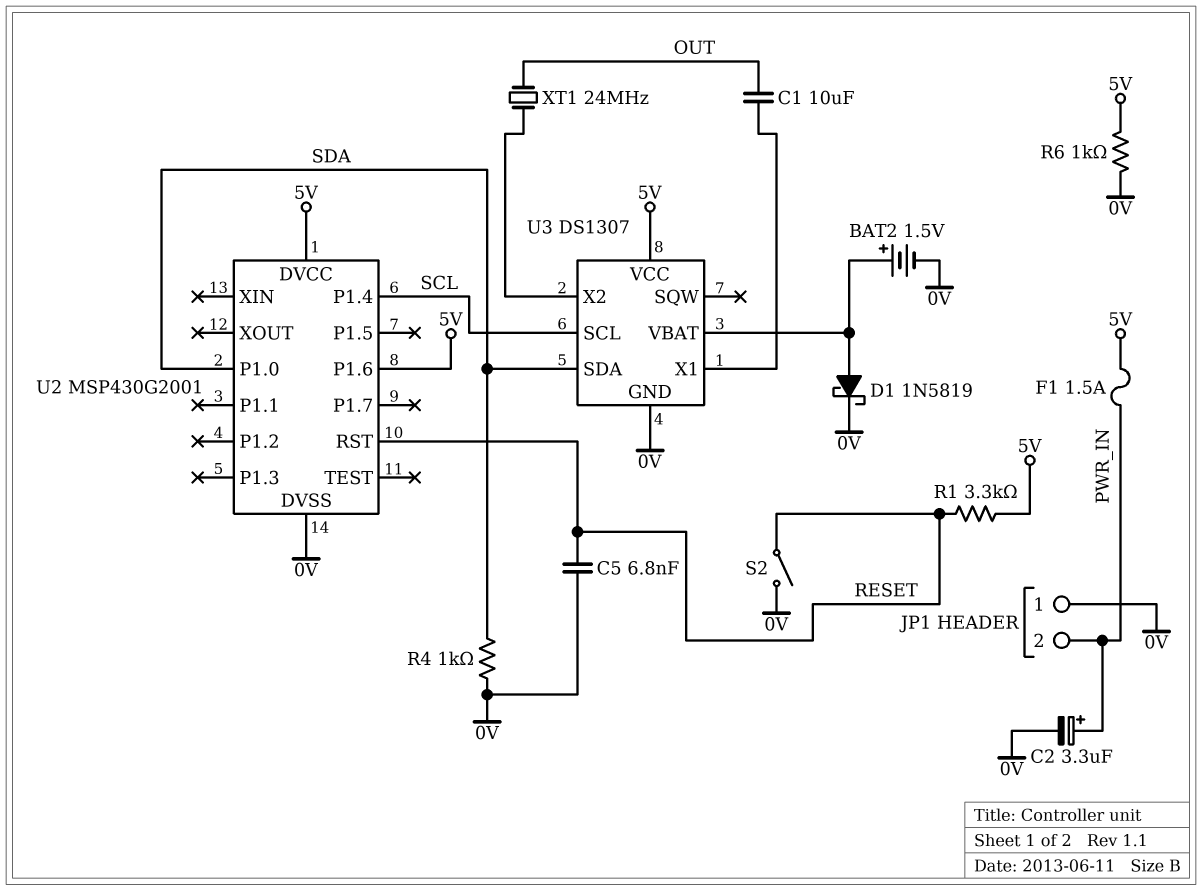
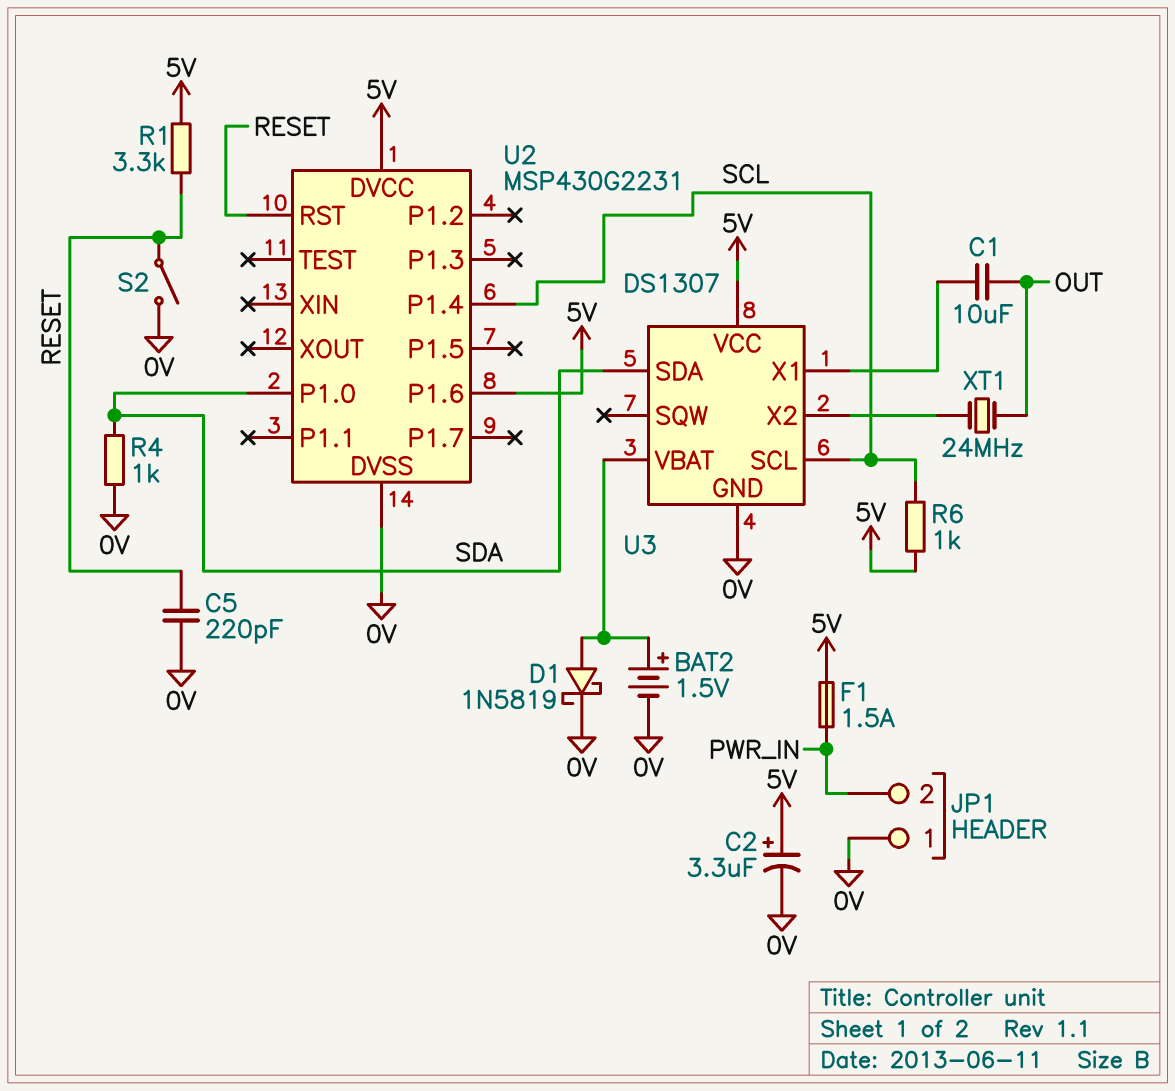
C2: 3.3uF (plus PWR_IN, minus 0V) -> 3.3uF (plus 5V, minus 0V)
C5: 6.8nF (0V, RESET) -> 220pF (0V, RESET)
R6: 1k (0V, 5V) -> 1k (5V, SCL)
U2: MSP430G2001 -> MSP430G2231

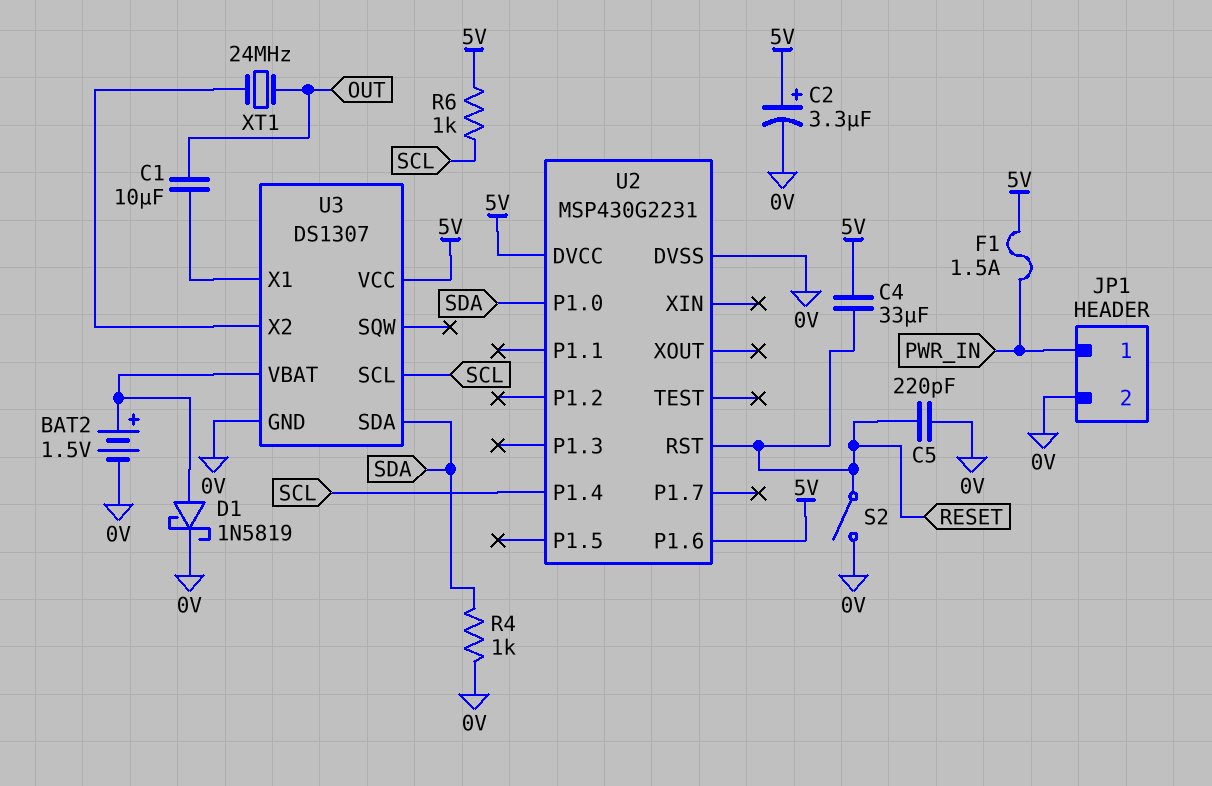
C4: none -> 33uF (5V, RESET)
JP1 pin 1: 0V -> PWR_IN
JP1 pin 2: PWR_IN -> 0V
R1: 3.3k (5V, RESET) -> none

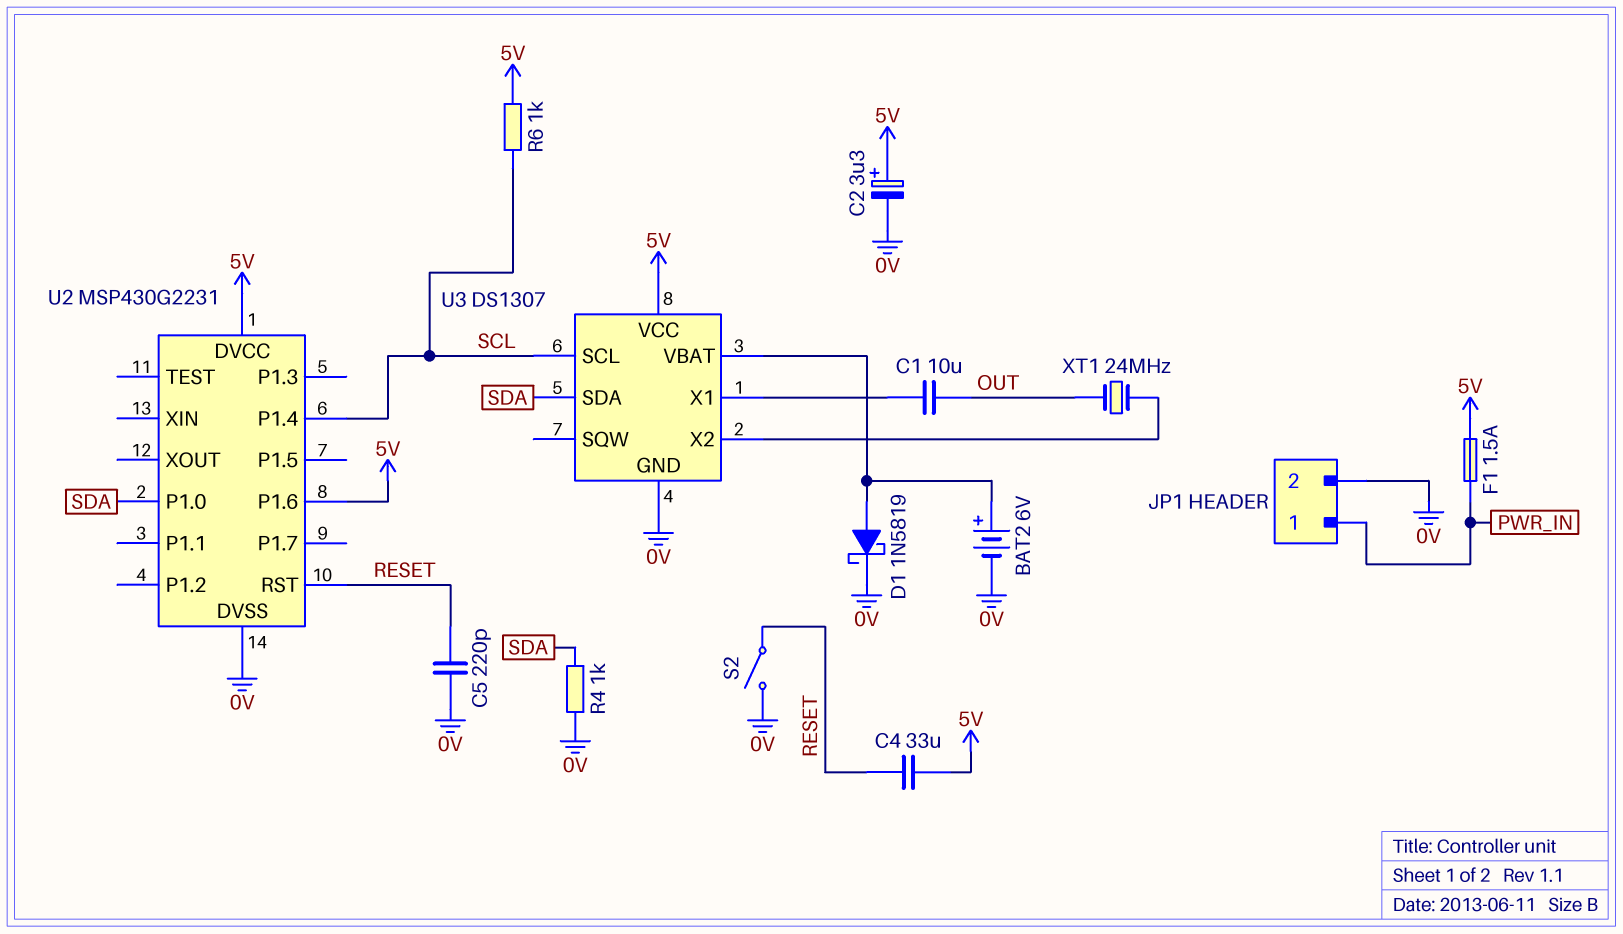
BAT2: 1.5V (plus U3/VBAT, minus 0V) -> 6V (plus U3/VBAT, minus 0V)

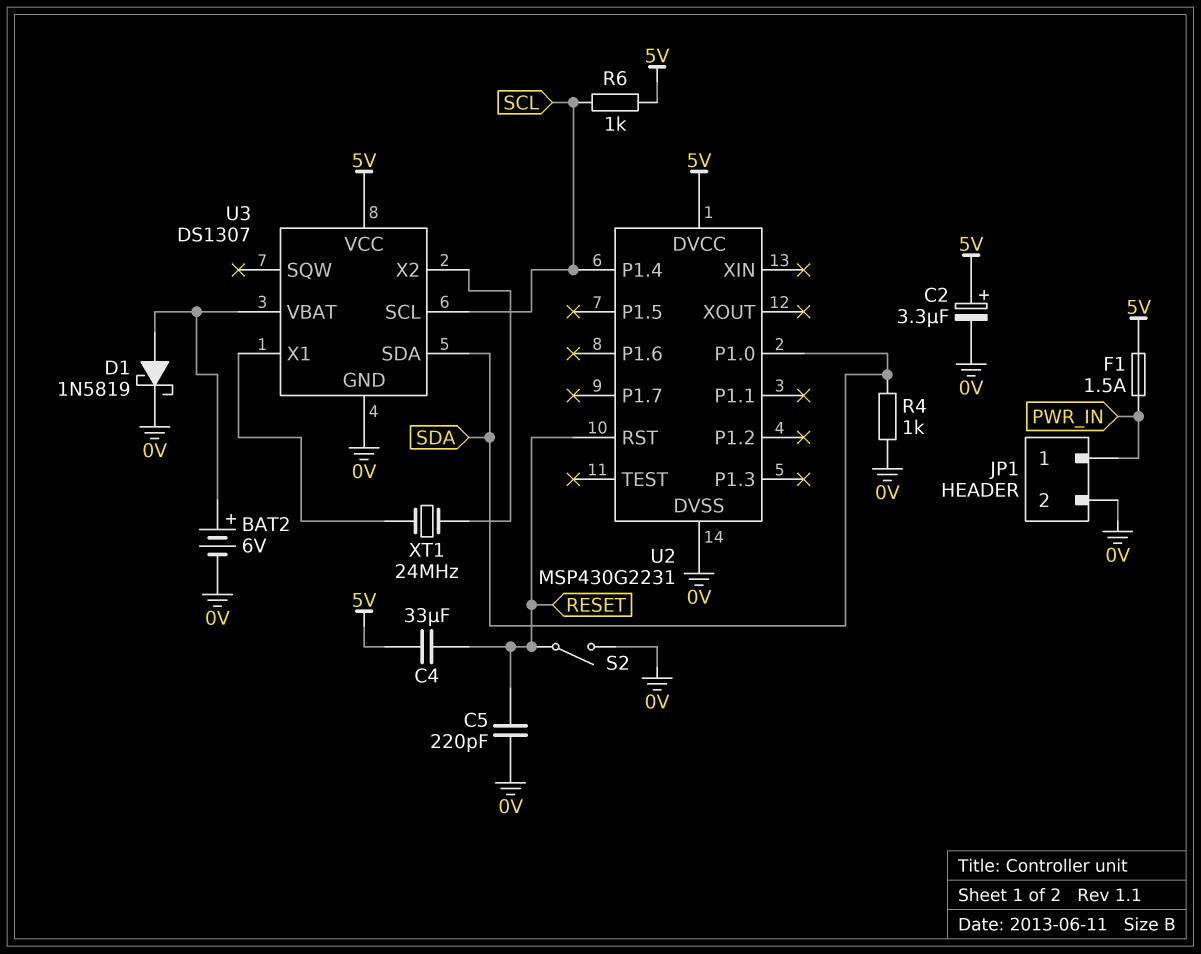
C1: 10uF (OUT, U3/X1) -> none
U2 pin P1.6: 5V -> none
XT1: 24MHz (OUT, U3/X2) -> 24MHz (U3/X1, U3/X2)

